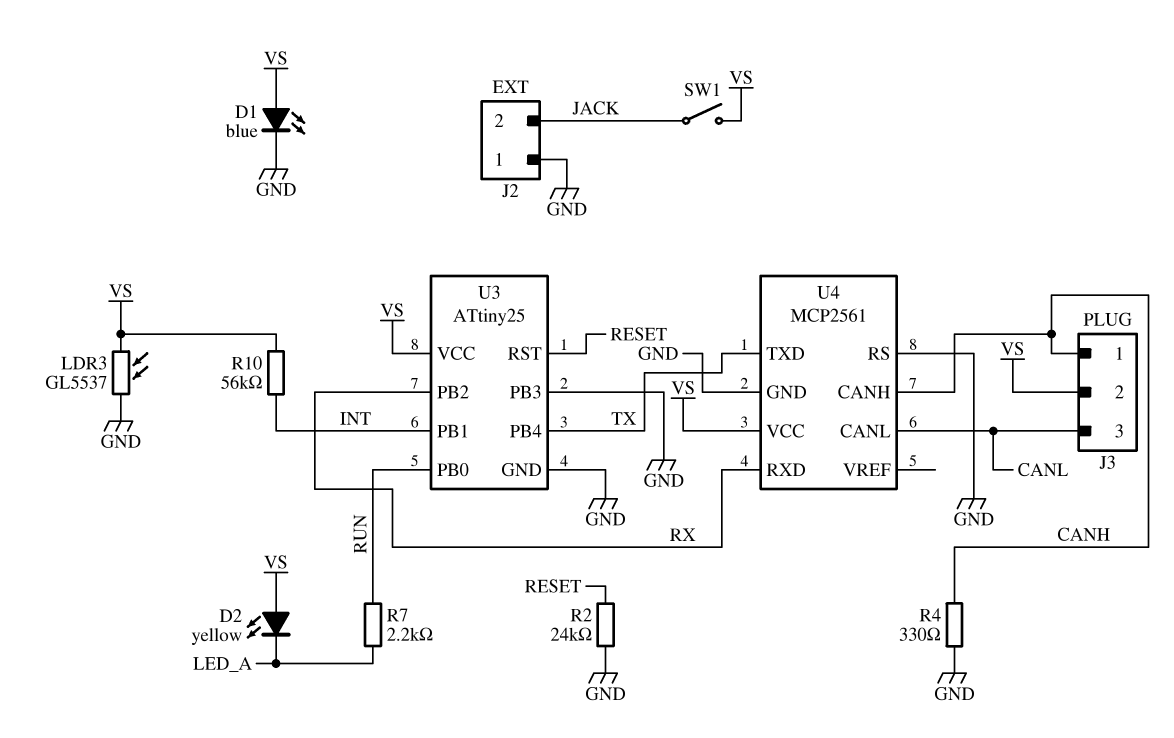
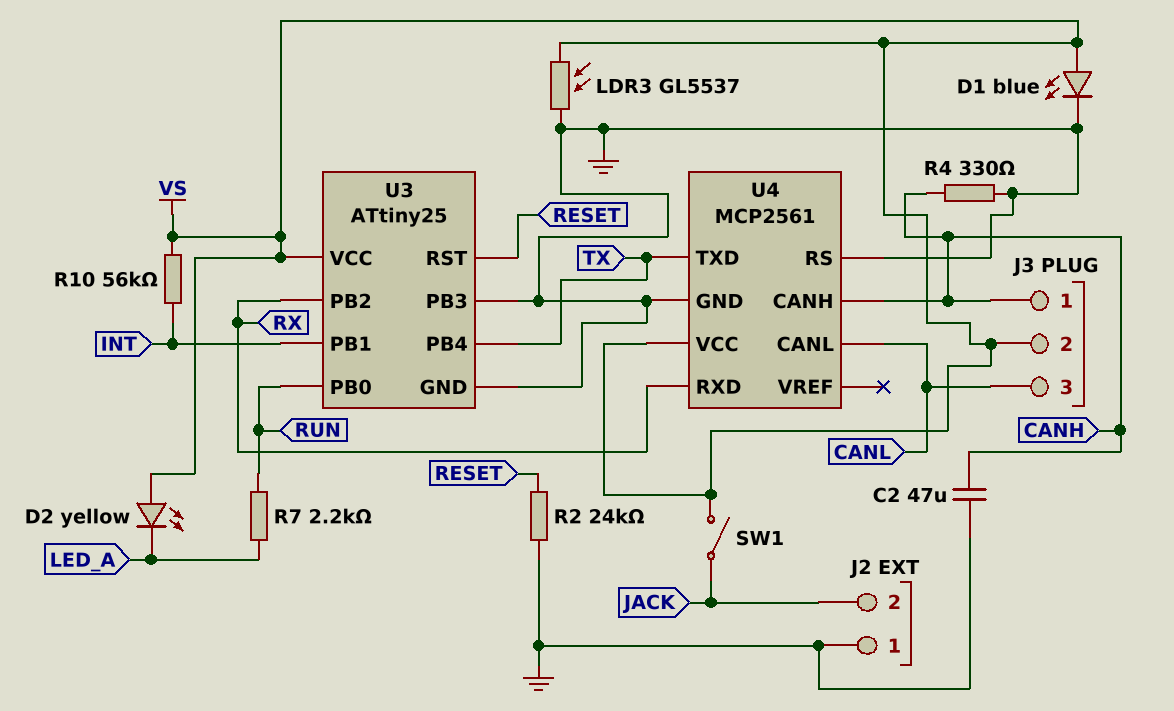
C2: none -> 47uF (CANH, GND)

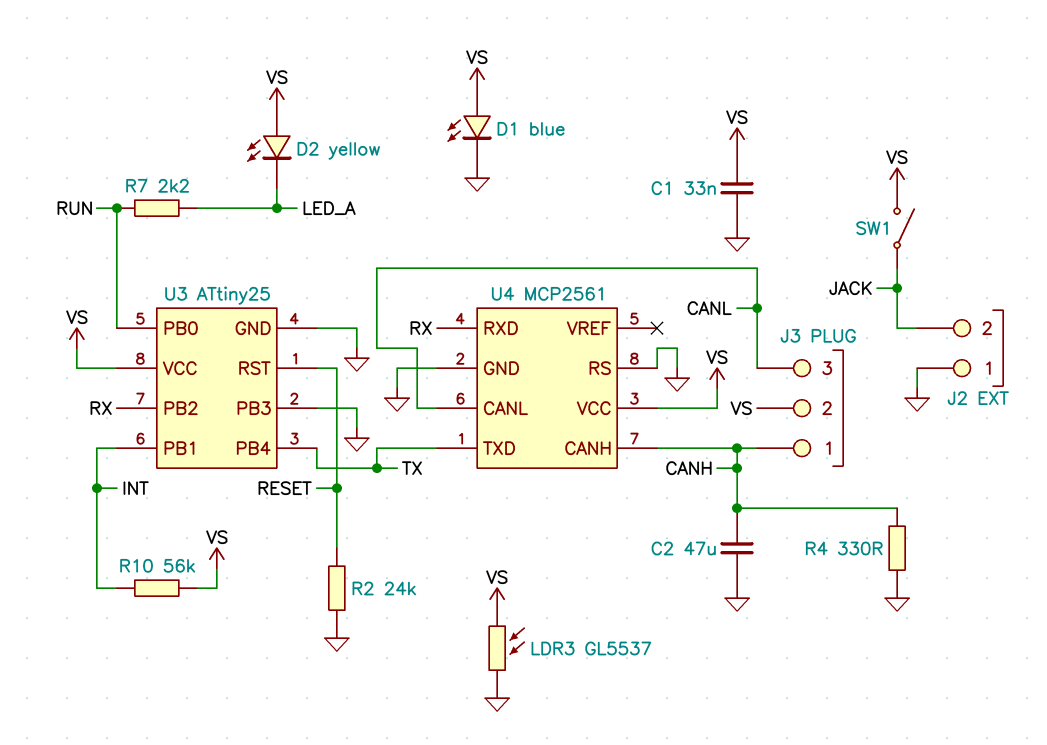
C1: none -> 33nF (GND, VS)

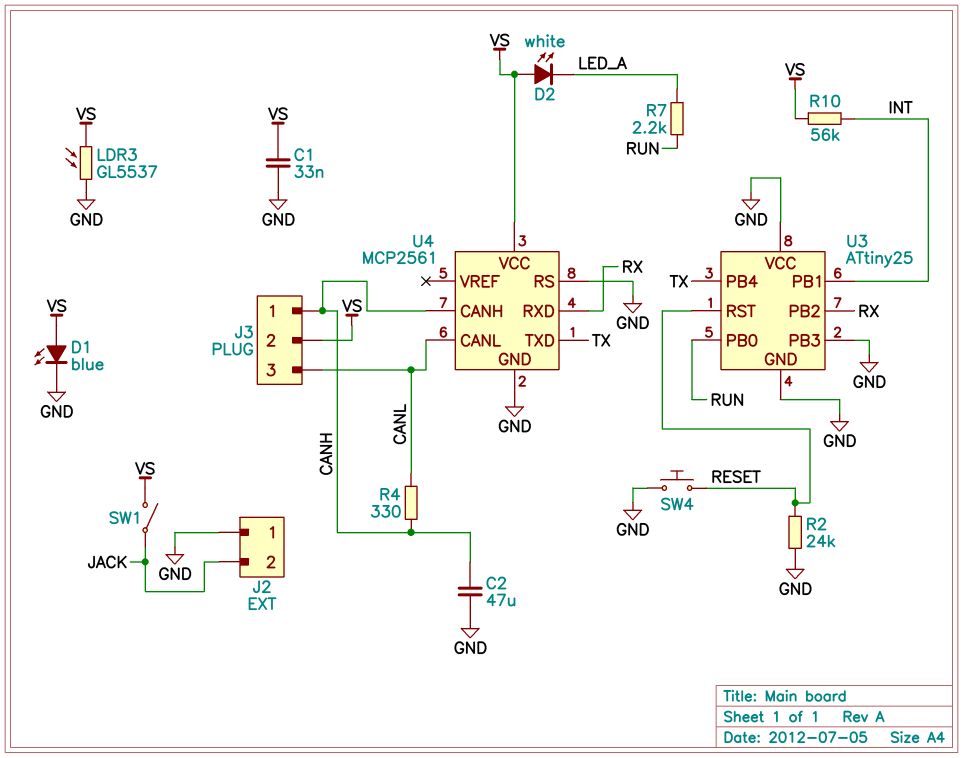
D2: LED yellow (A VS, K LED_A) -> LED white (A VS, K LED_A)
R4: 330 (CANH, GND) -> 330 (CANH, CANL)
SW4: none -> button (GND, RESET)
U3 pin VCC: VS -> GND

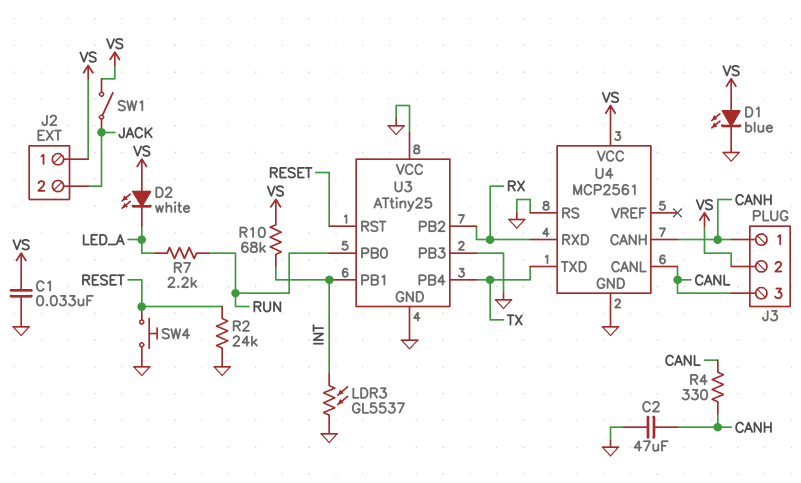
J2 pin 1: GND -> VS
LDR3: GL5537 (GND, VS) -> GL5537 (GND, INT)
R10: 56k (INT, VS) -> 68k (INT, VS)

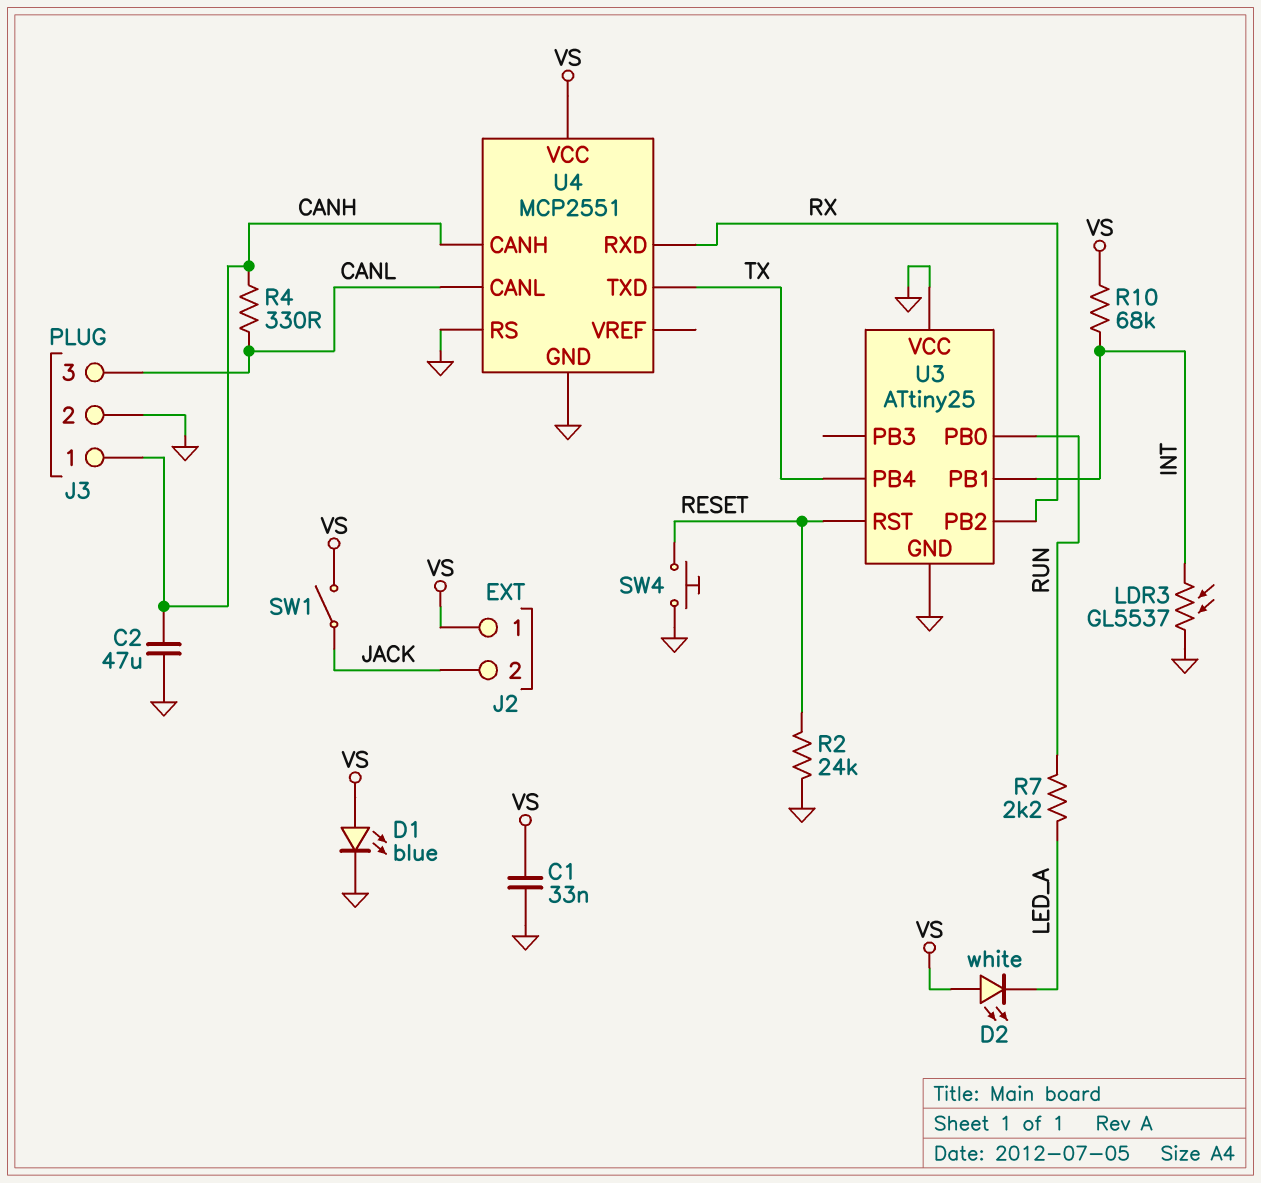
J3 pin 2: VS -> GND
U3 pin PB3: GND -> none
U4: MCP2561 -> MCP2551

